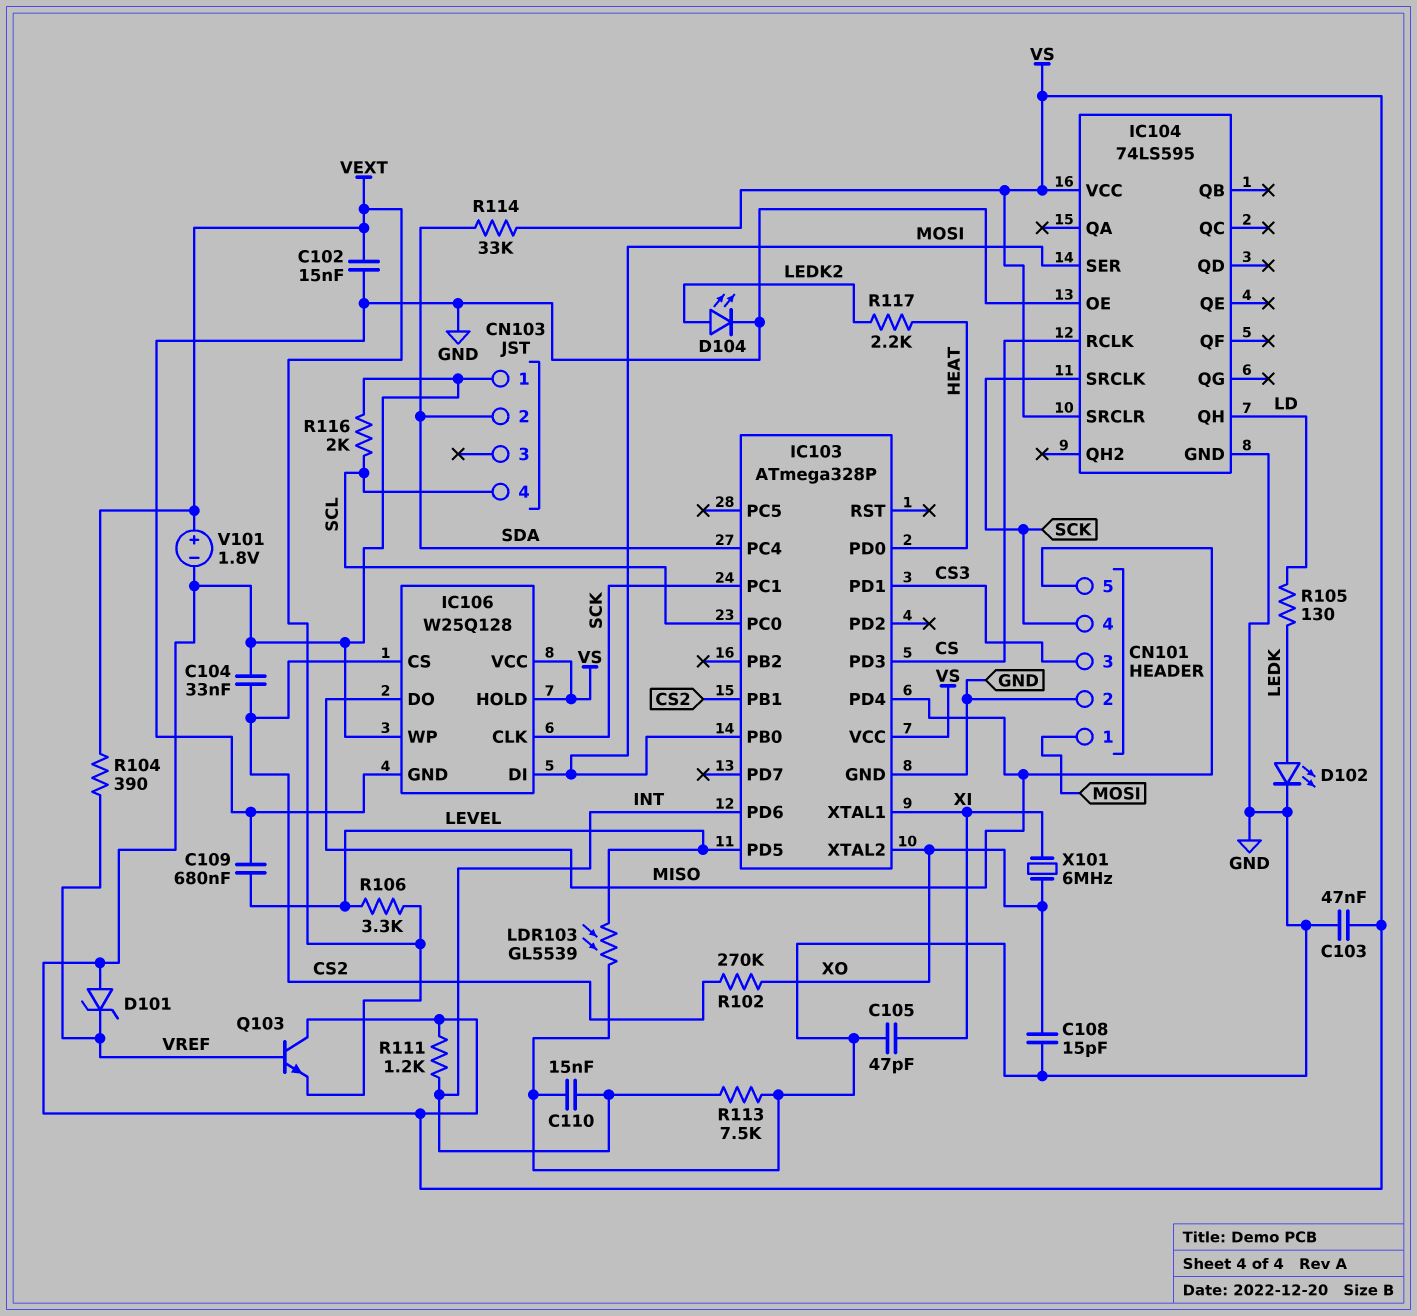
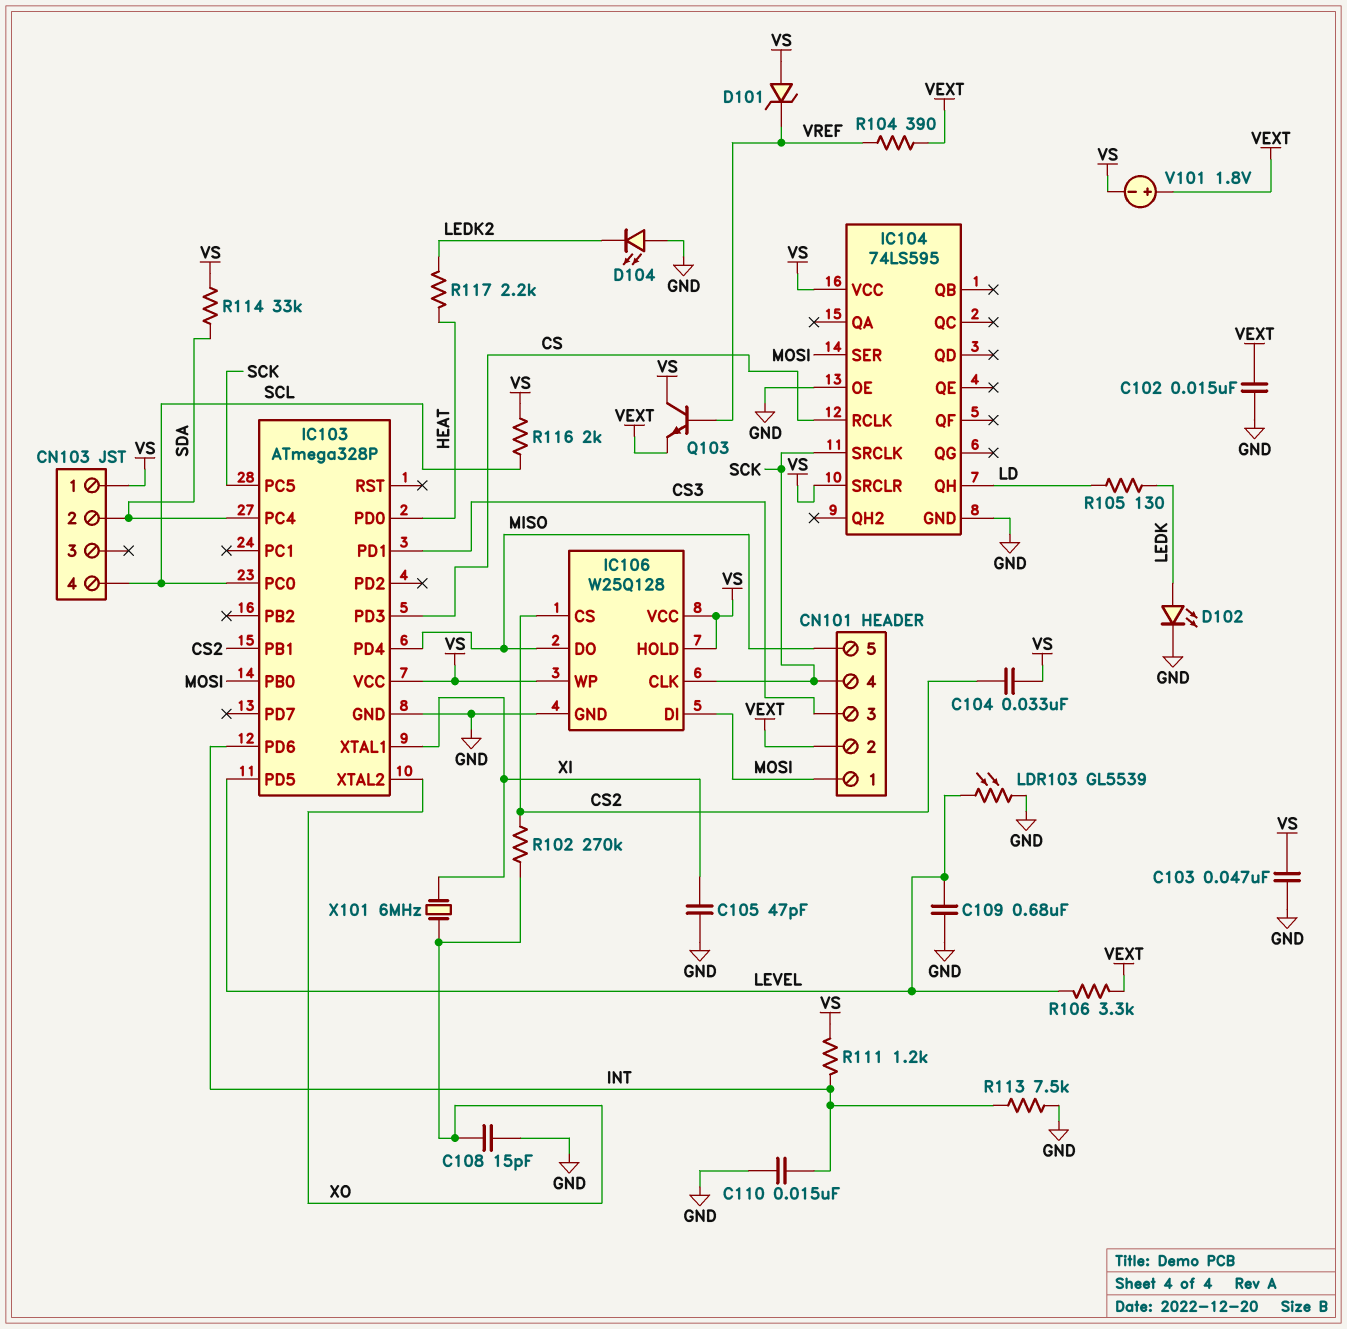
CN101 pin 2: GND -> VEXT
D104: LED (A LEDK2, K GND) -> LED (A GND, K LEDK2)
IC103 pin PC1: SCK -> none
IC103 pin PC5: none -> SCK

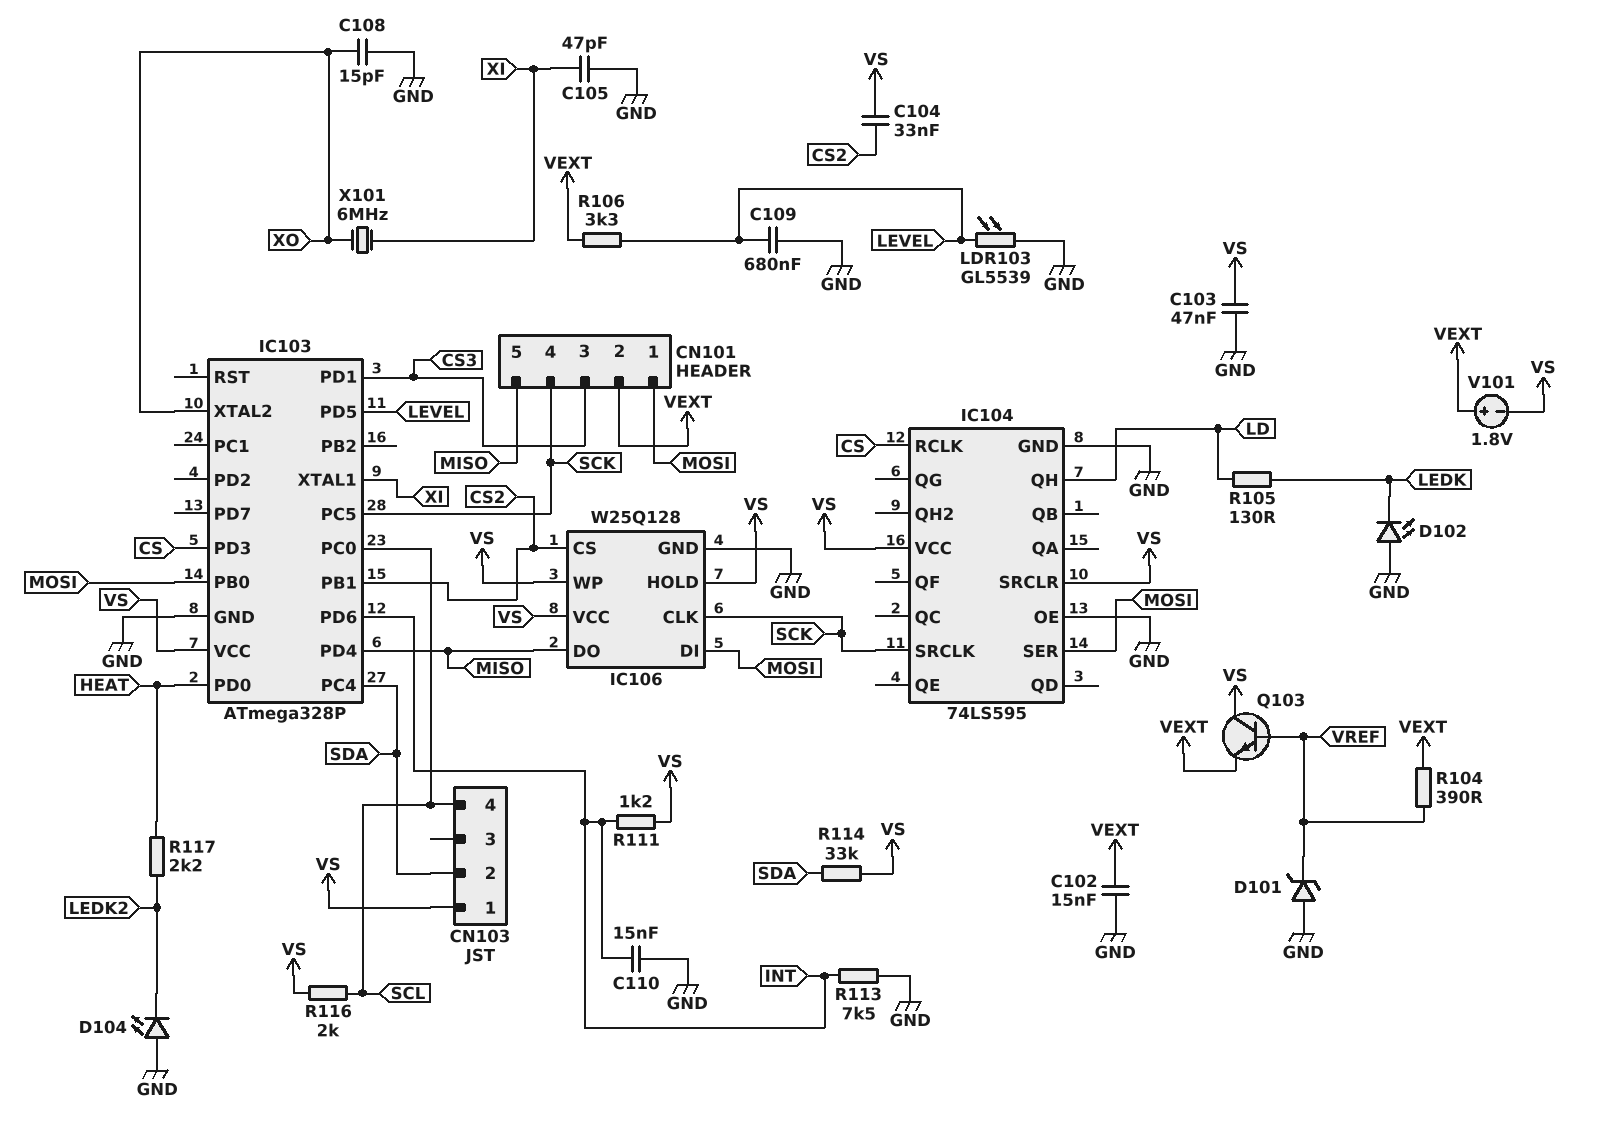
D101: zener (A VS, K VREF) -> zener (A GND, K VREF)
D102: LED (A LEDK, K GND) -> LED (A GND, K LEDK)
R102: 270k (CS2, XO) -> none

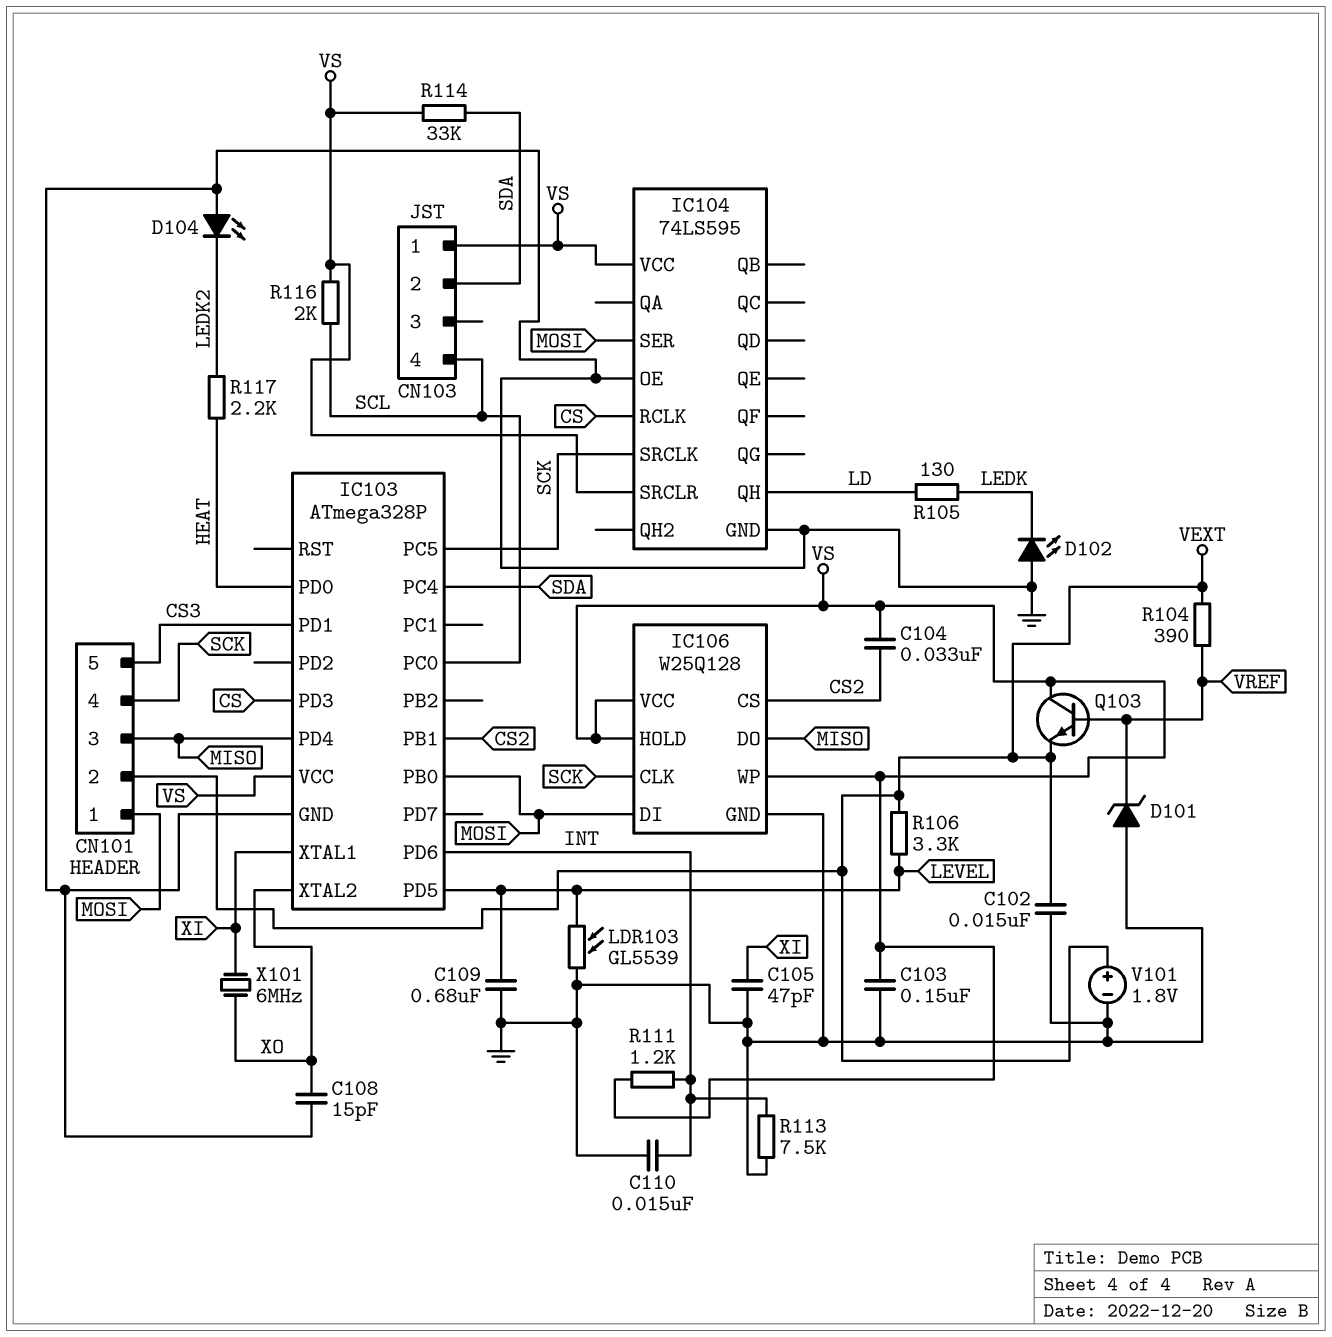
C103: 47nF (GND, VS) -> 150nF (GND, VS)
CN101 pin 3: CS3 -> MISO
CN101 pin 5: MISO -> CS3
V101: 1.8V (plus VEXT, minus VS) -> 1.8V (plus VEXT, minus GND)

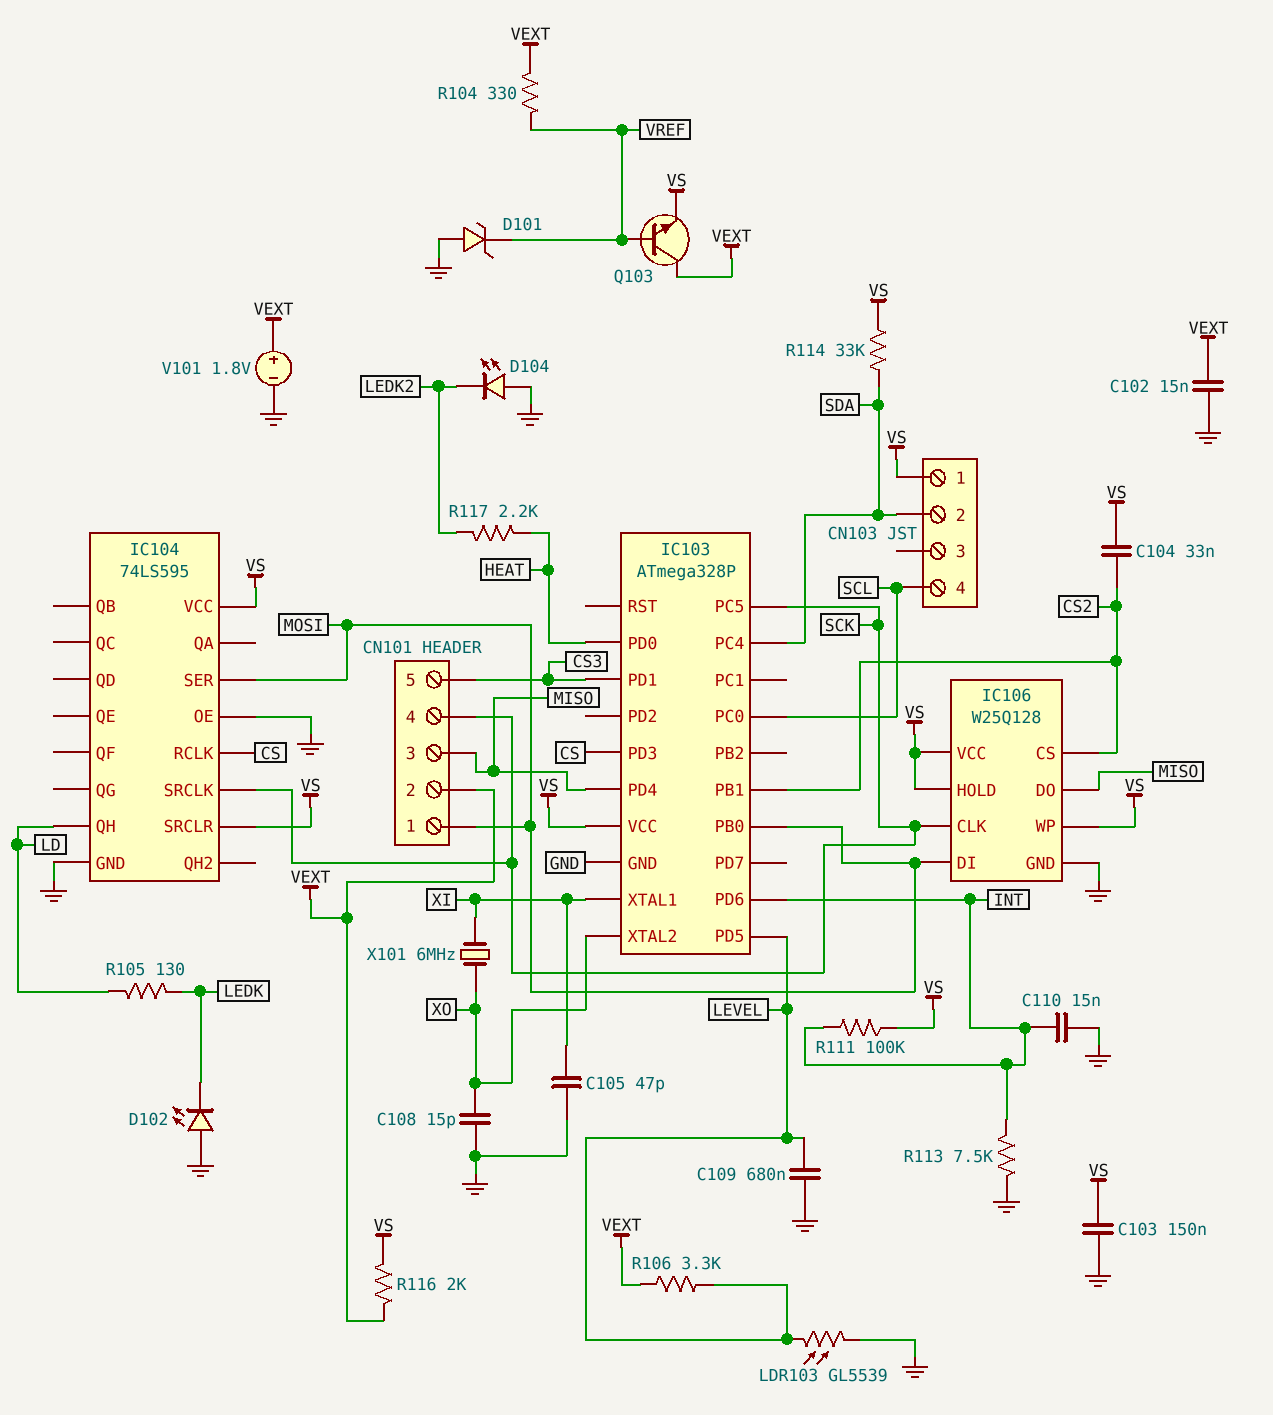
Q103: NPN (B VREF, C VS, E VEXT) -> NPN (B VREF, C VEXT, E VS)
R104: 390 (VEXT, VREF) -> 330 (VEXT, VREF)
R111: 1.2k (INT, VS) -> 100k (INT, VS)
R116: 2k (SCL, VS) -> 2k (VEXT, VS)

